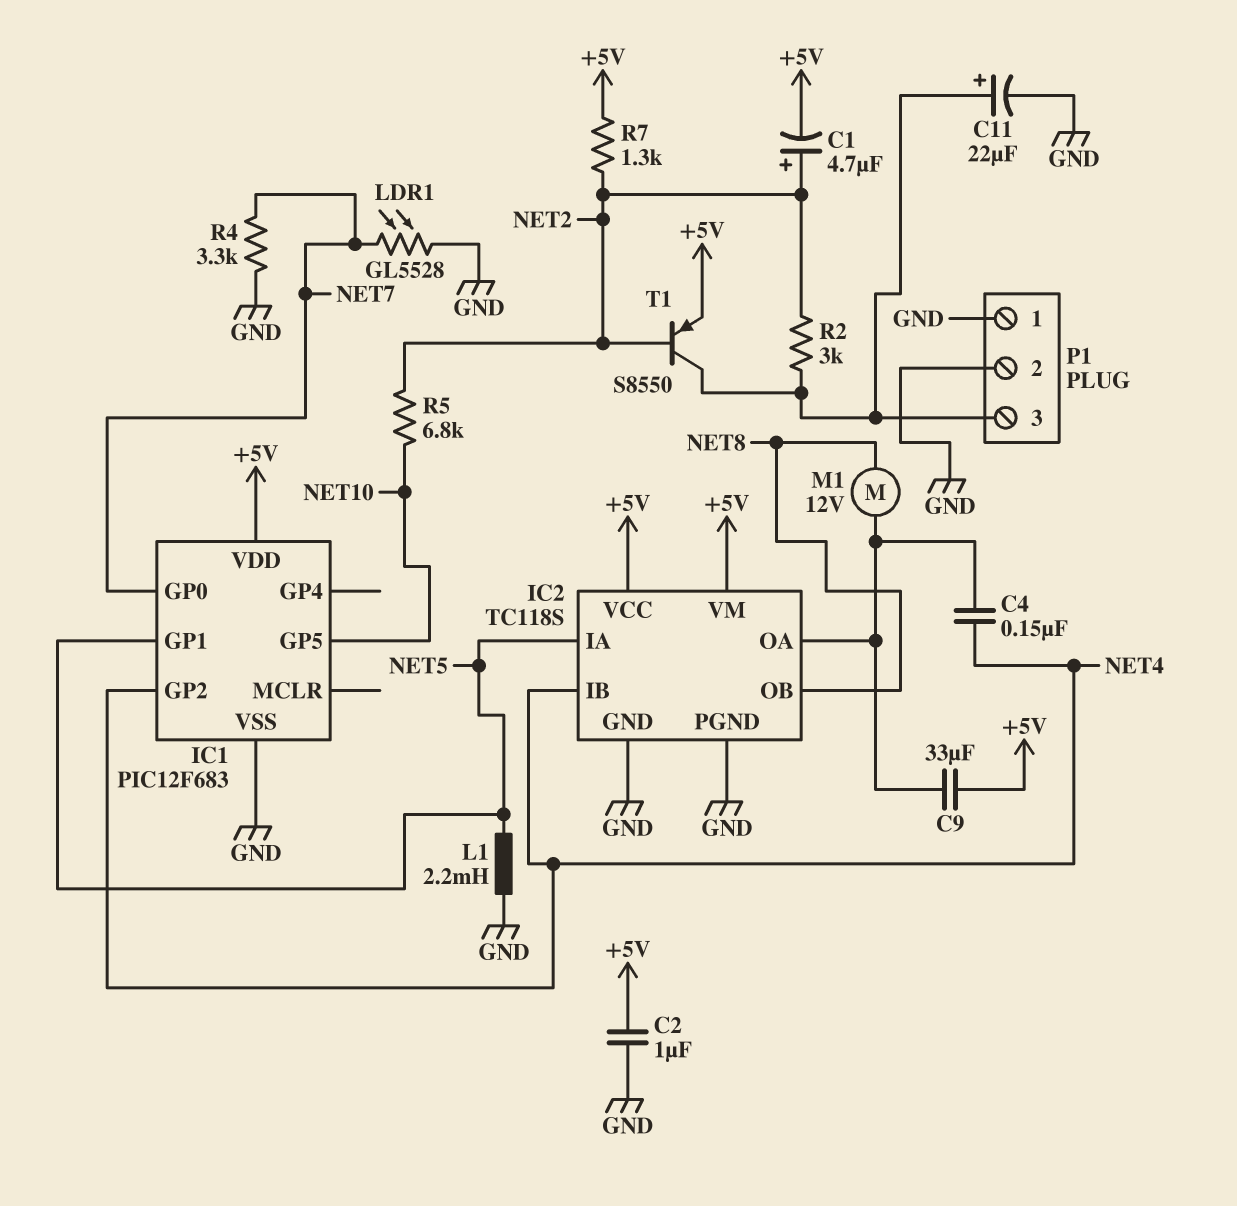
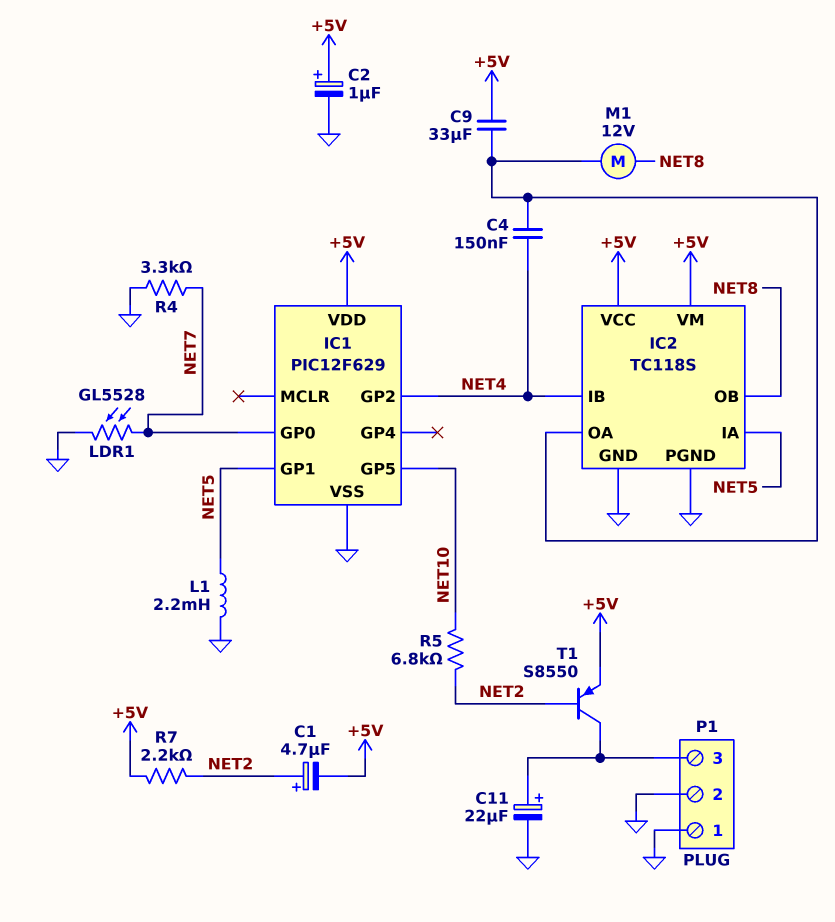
C2: 1uF (+5V, GND) -> 1uF (plus +5V, minus GND)
IC1: PIC12F683 -> PIC12F629
R2: 3k (NET2, P1/3) -> none
R7: 1.3k (+5V, NET2) -> 2.2k (+5V, NET2)

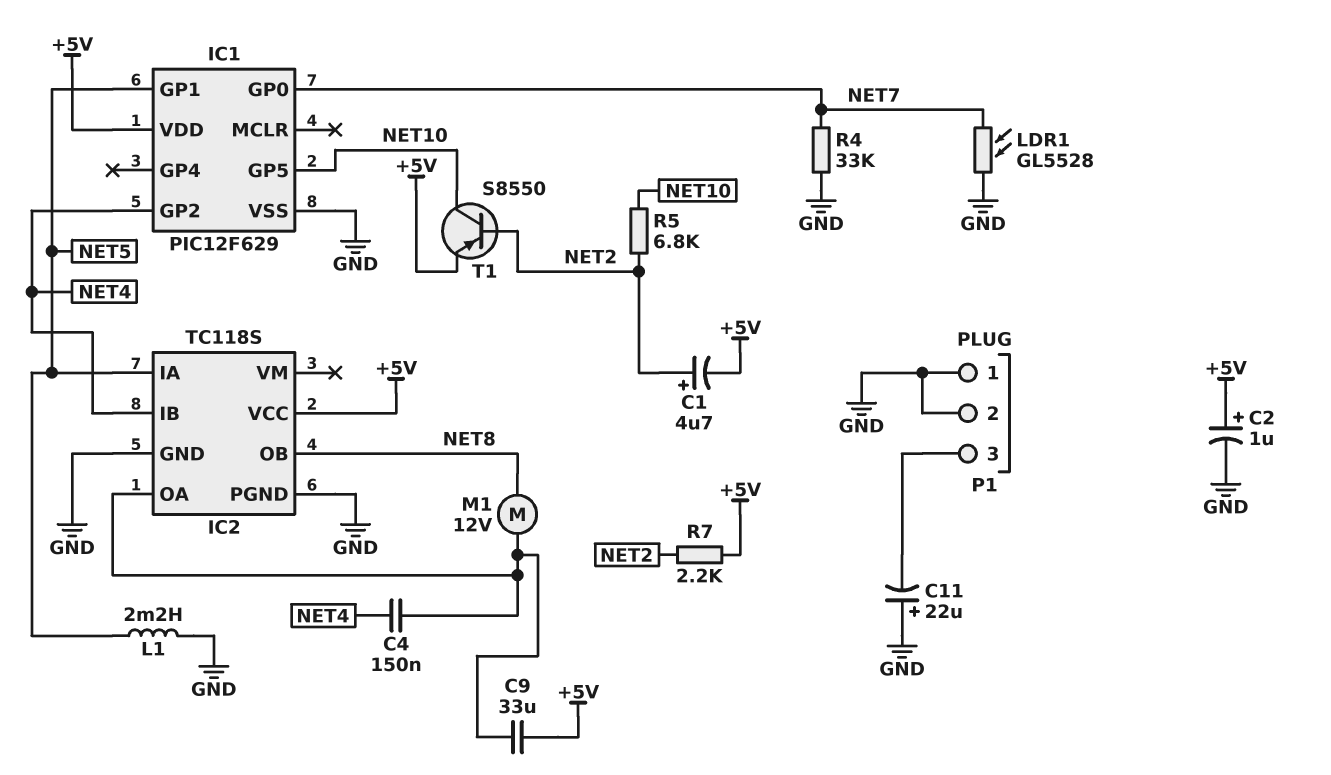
C11: 22uF (plus P1/3, minus GND) -> 22uF (plus GND, minus P1/3)
IC2 pin VM: +5V -> none
R4: 3.3k (GND, NET7) -> 33k (GND, NET7)
T1: PNP S8550 (B NET2, C P1/3, E +5V) -> PNP S8550 (B NET2, C NET10, E +5V)

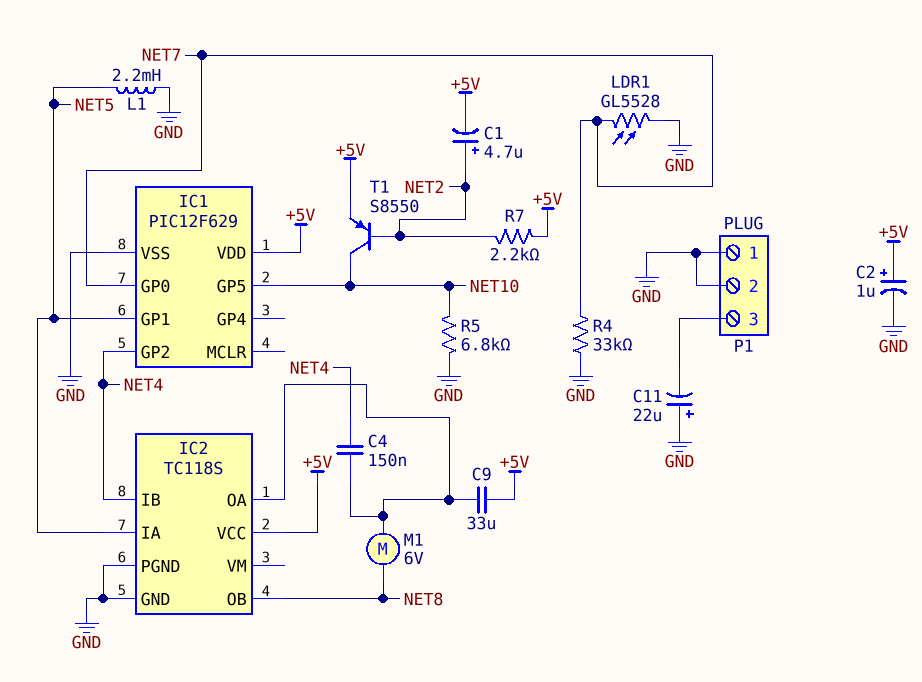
M1: motor 12V (IC2/OA, NET8) -> motor 6V (IC2/OA, NET8)
R5: 6.8k (NET2, NET10) -> 6.8k (GND, NET10)

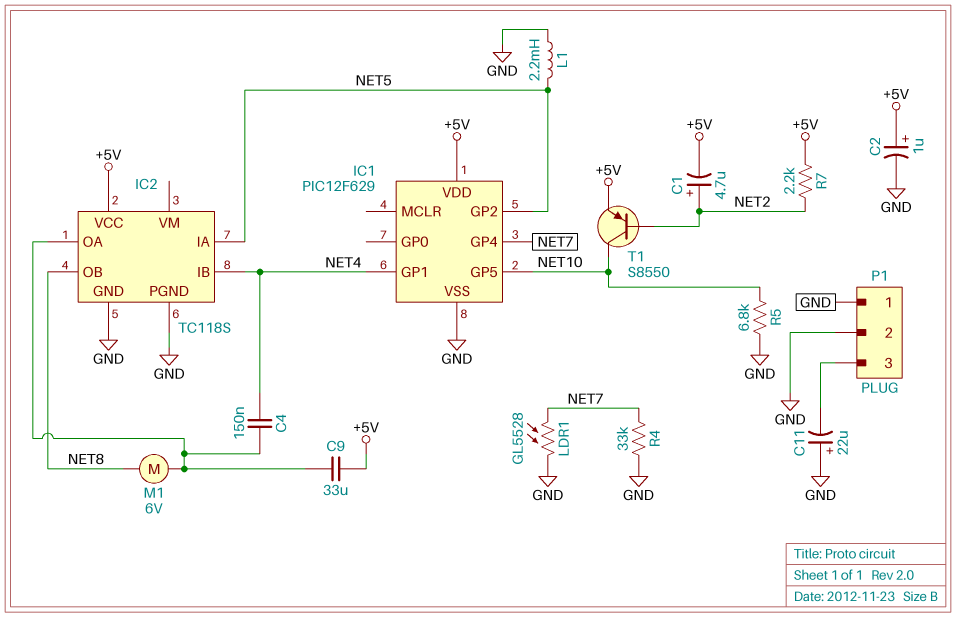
IC1 pin GP0: NET7 -> none
IC1 pin GP1: NET5 -> NET4
IC1 pin GP2: NET4 -> NET5
IC1 pin GP4: none -> NET7

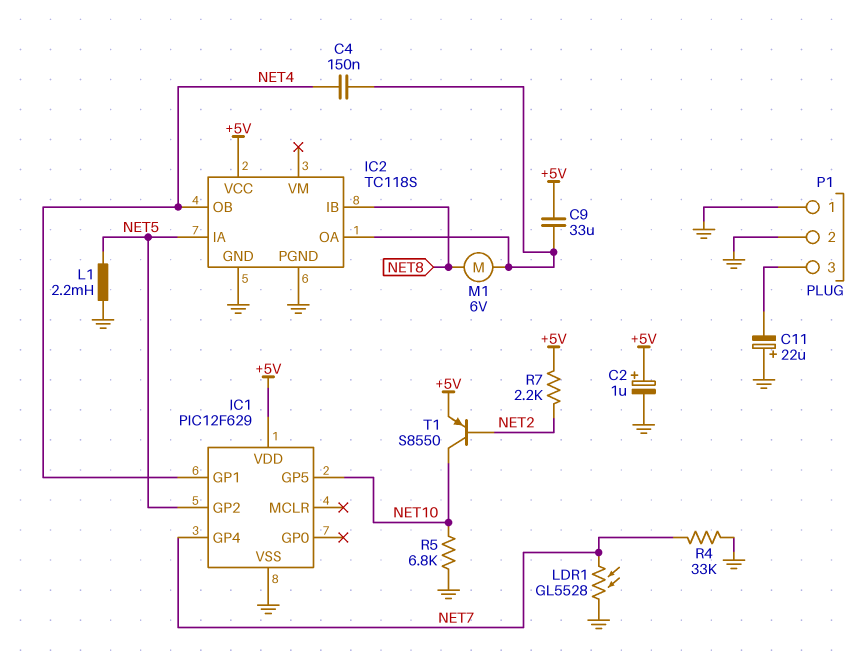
C1: 4.7uF (plus NET2, minus +5V) -> none
IC2 pin IB: NET4 -> NET8
IC2 pin OB: NET8 -> NET4

